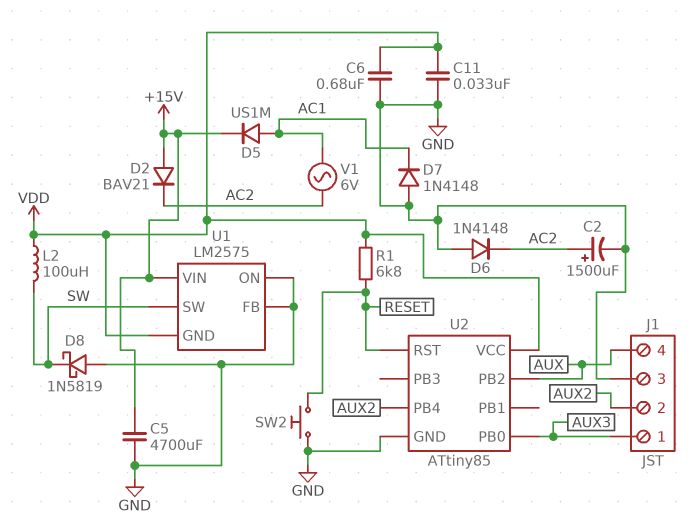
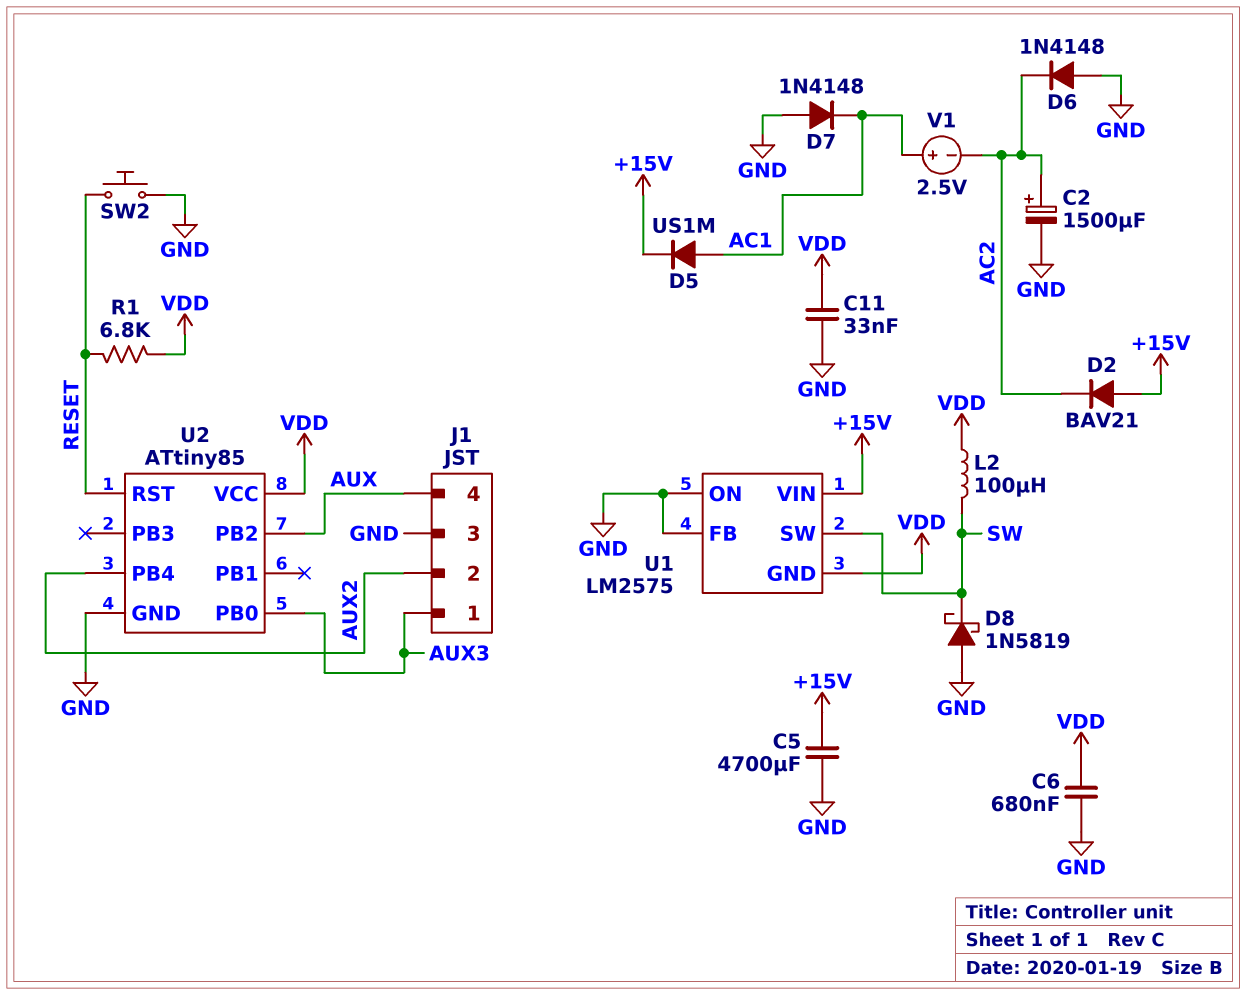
V1: AC 6V (AC1, AC2) -> 2.5V (plus AC1, minus AC2)

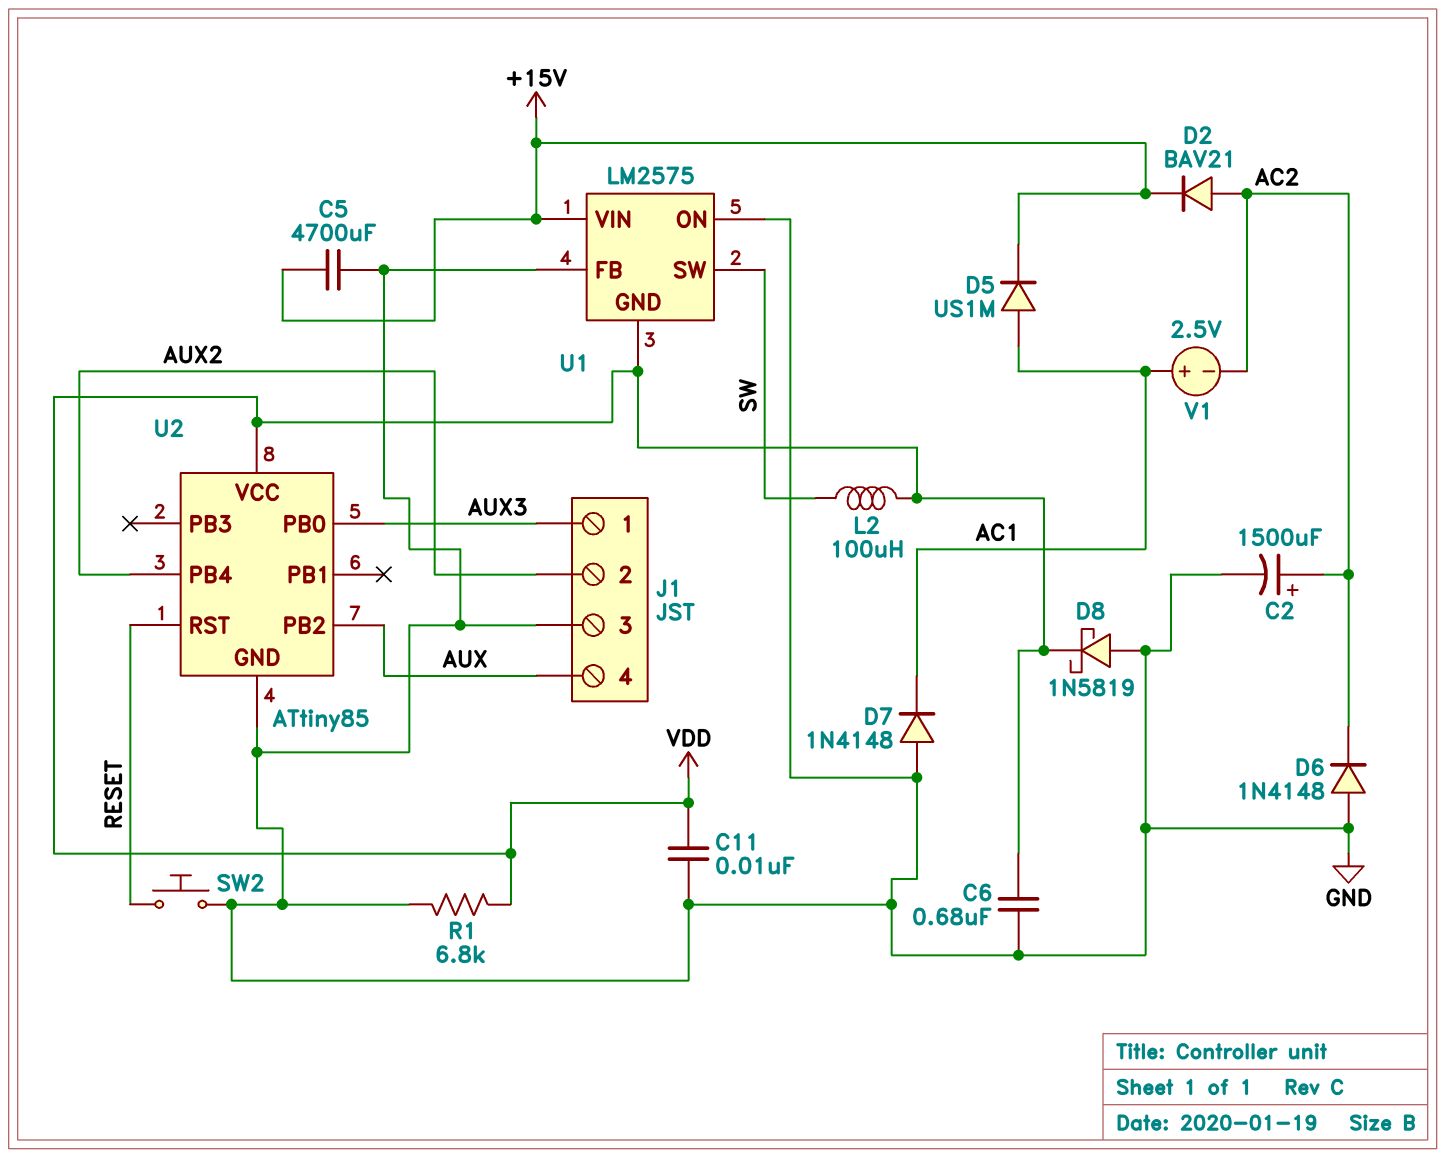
C11: 33nF (GND, VDD) -> 10nF (GND, VDD)
D2: diode BAV21 (A +15V, K AC2) -> diode BAV21 (A AC2, K +15V)
D8: schottky 1N5819 (A GND, K SW) -> schottky 1N5819 (A GND, K VDD)
R1: 6.8k (RESET, VDD) -> 6.8k (GND, VDD)

